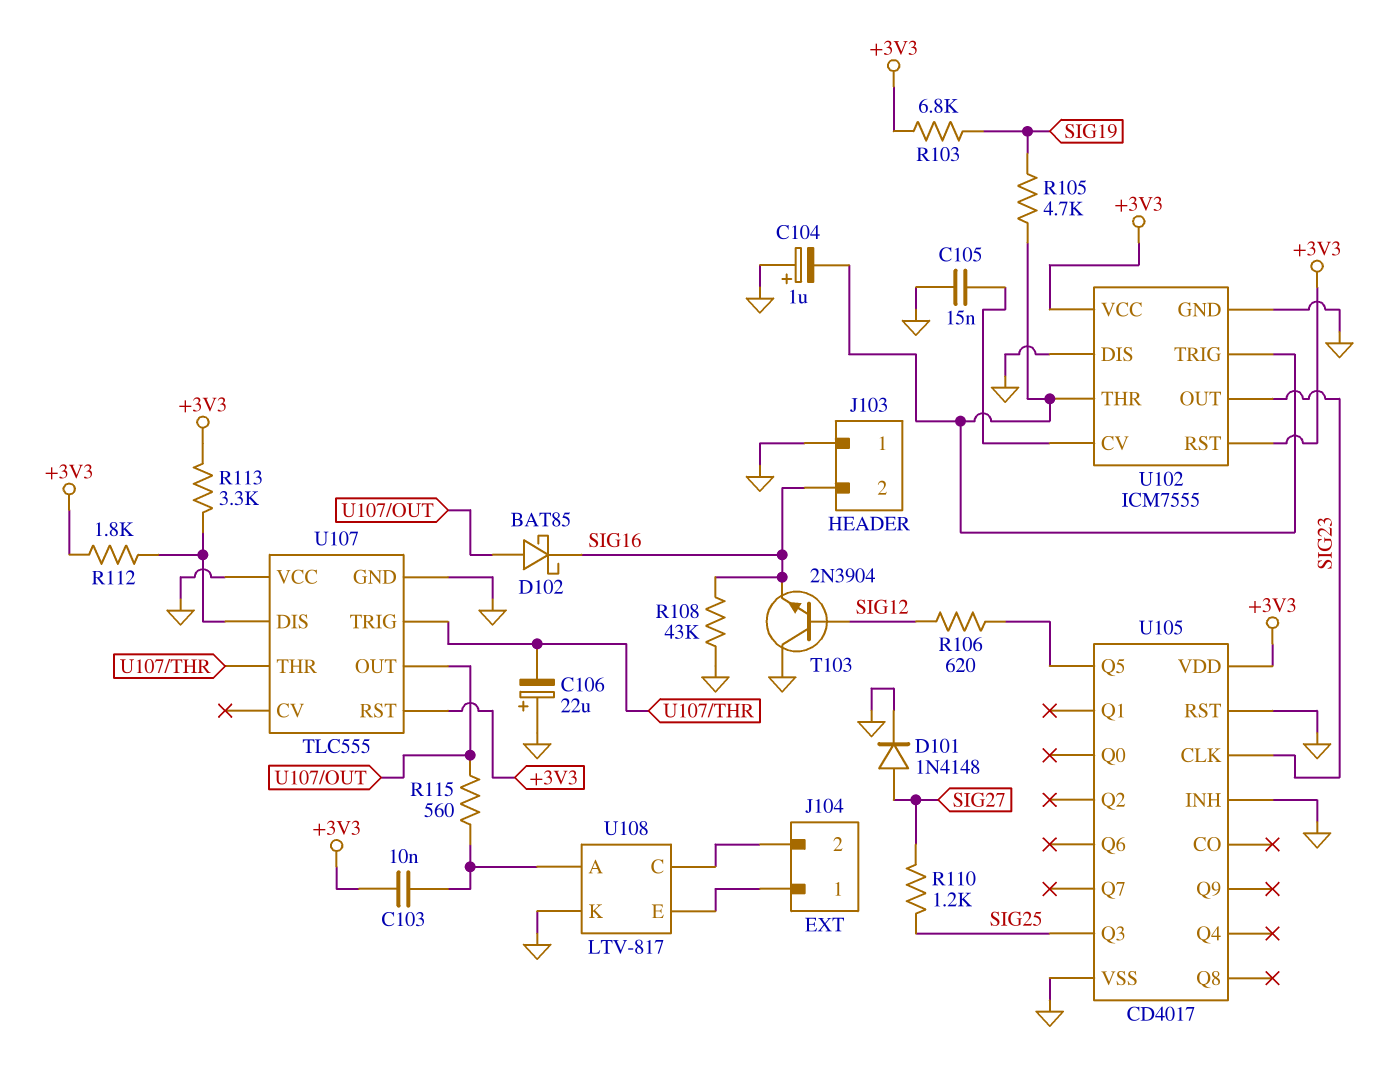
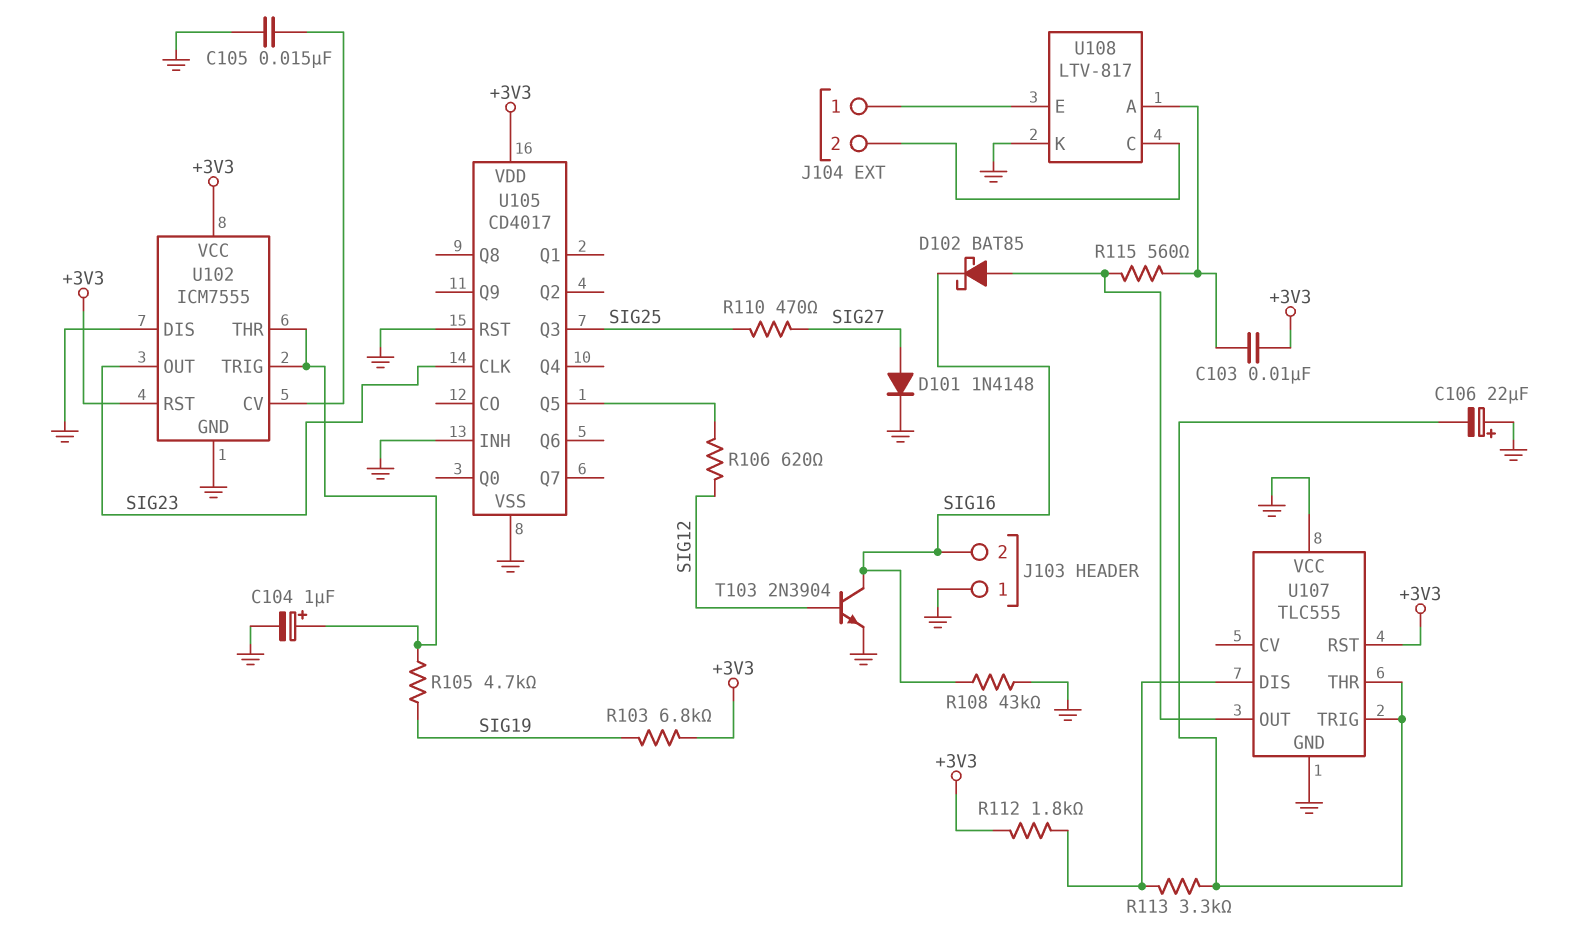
C104: 1uF (plus GND, minus U102/THR) -> 1uF (plus U102/THR, minus GND)
R110: 1.2k (SIG25, SIG27) -> 470 (SIG25, SIG27)
R113: 3.3k (+3V3, U107/DIS) -> 3.3k (U107/DIS, U107/THR)
T103: NPN 2N3904 (B SIG12, C GND, E SIG16) -> NPN 2N3904 (B SIG12, C SIG16, E GND)

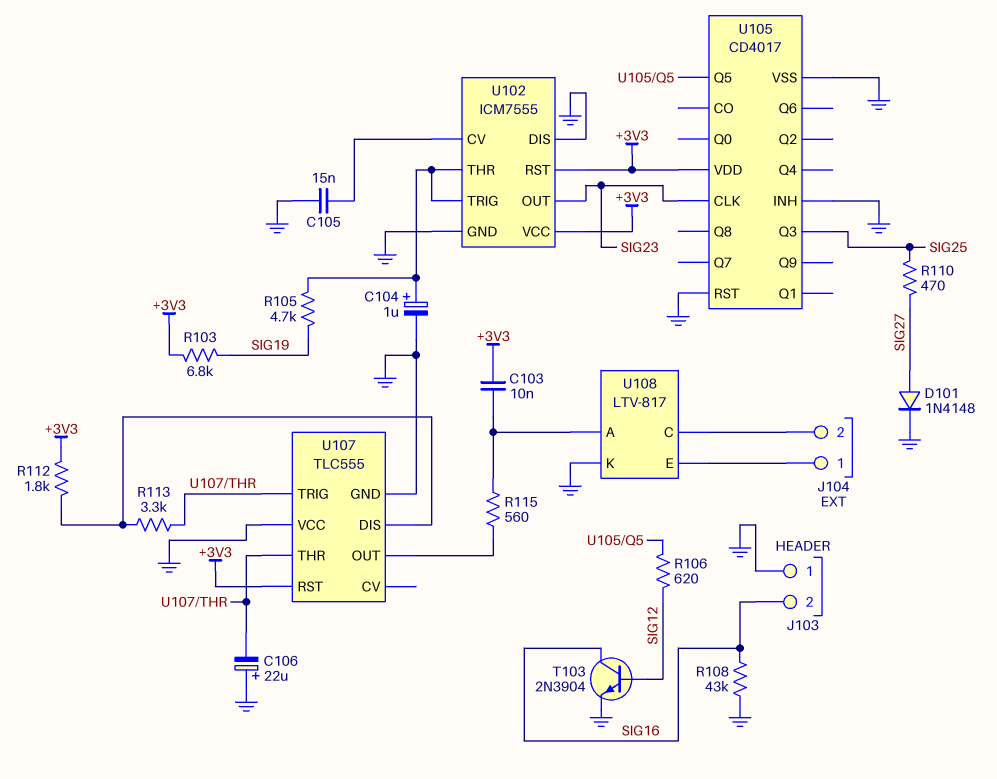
D102: schottky BAT85 (A U107/OUT, K SIG16) -> none

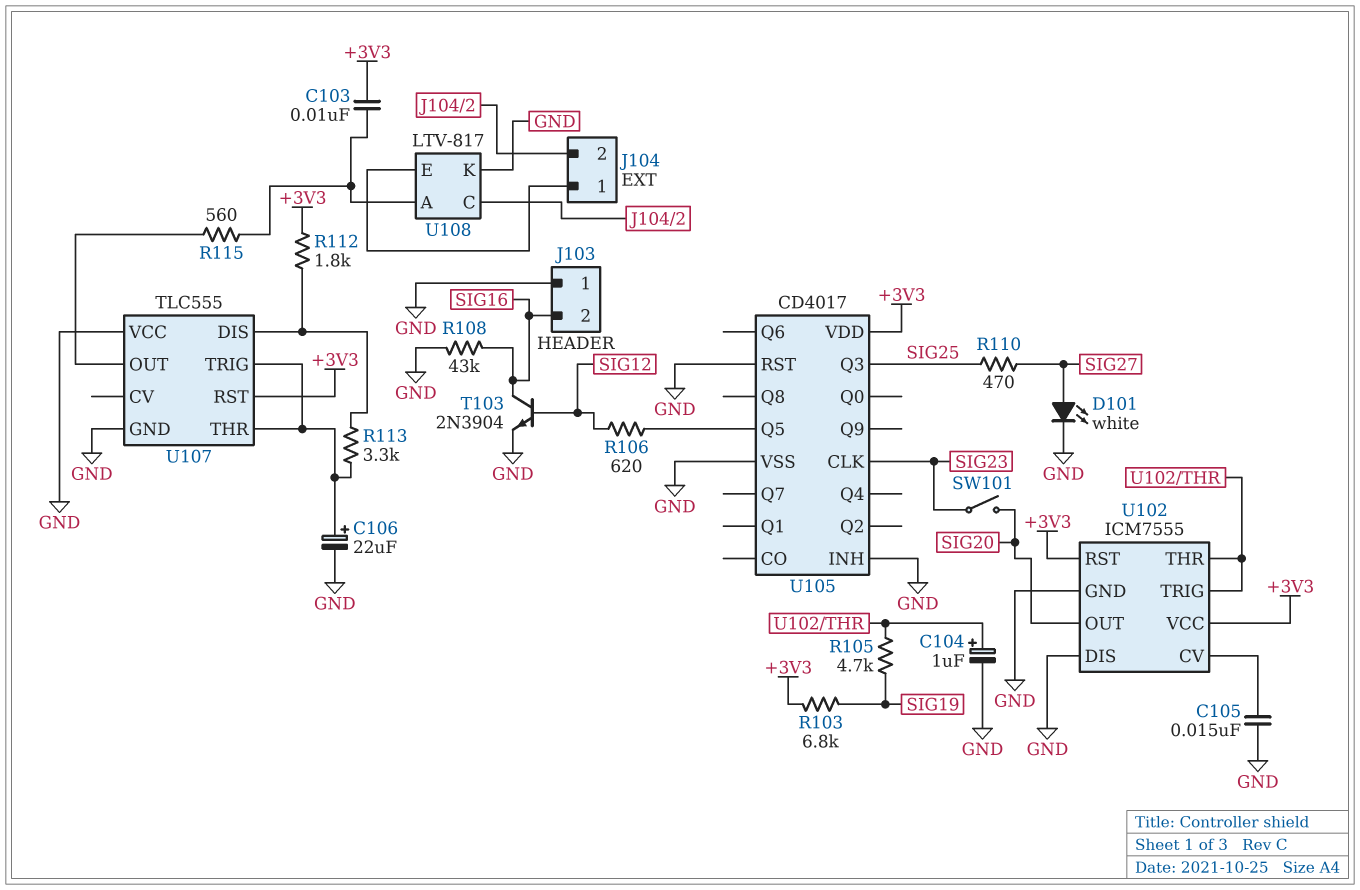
C106: 22uF (plus GND, minus U107/THR) -> 22uF (plus U107/THR, minus GND)
D101: diode 1N4148 (A SIG27, K GND) -> LED white (A SIG27, K GND)
SW101: none -> switch (SIG20, SIG23)
U102 pin OUT: SIG23 -> SIG20

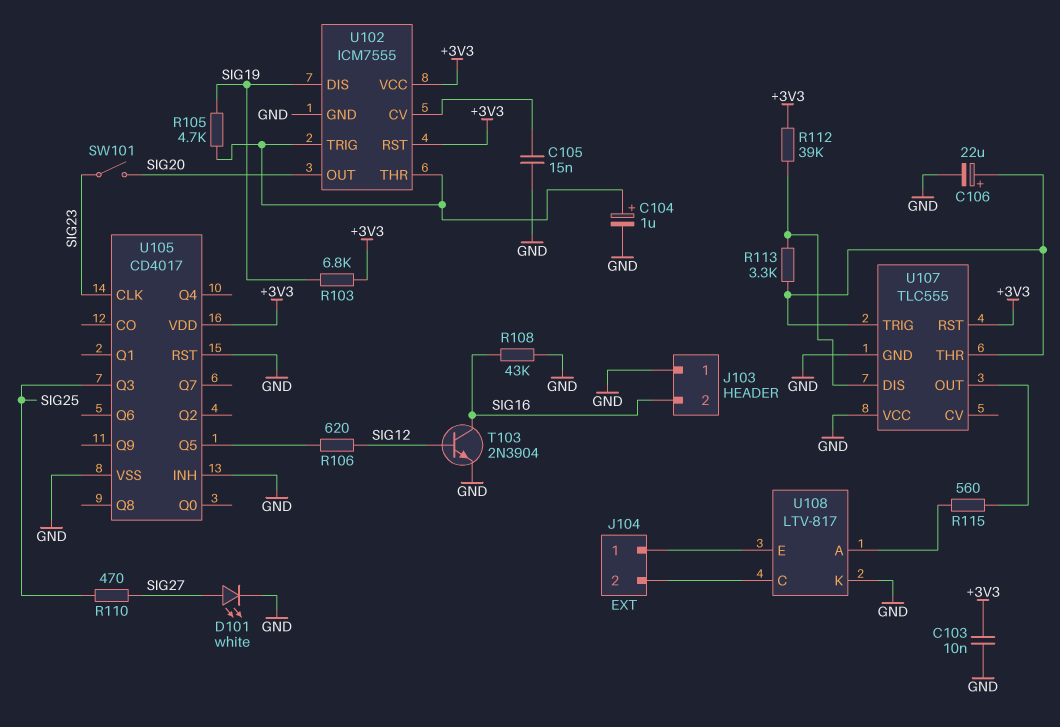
C103: 10nF (+3V3, U108/A) -> 10nF (+3V3, GND)
R112: 1.8k (+3V3, U107/DIS) -> 39k (+3V3, U107/DIS)
U102 pin DIS: GND -> SIG19

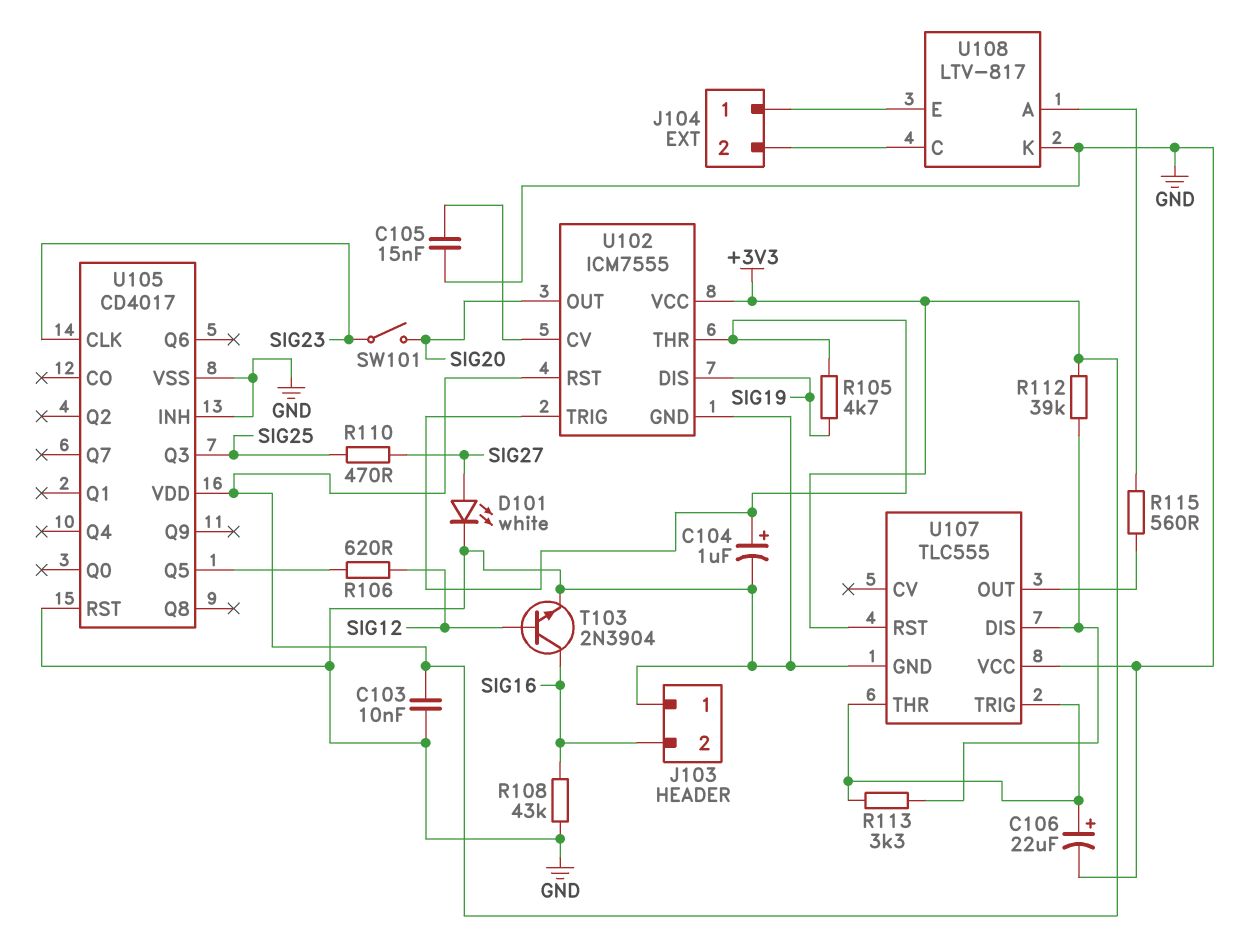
R103: 6.8k (+3V3, SIG19) -> none

